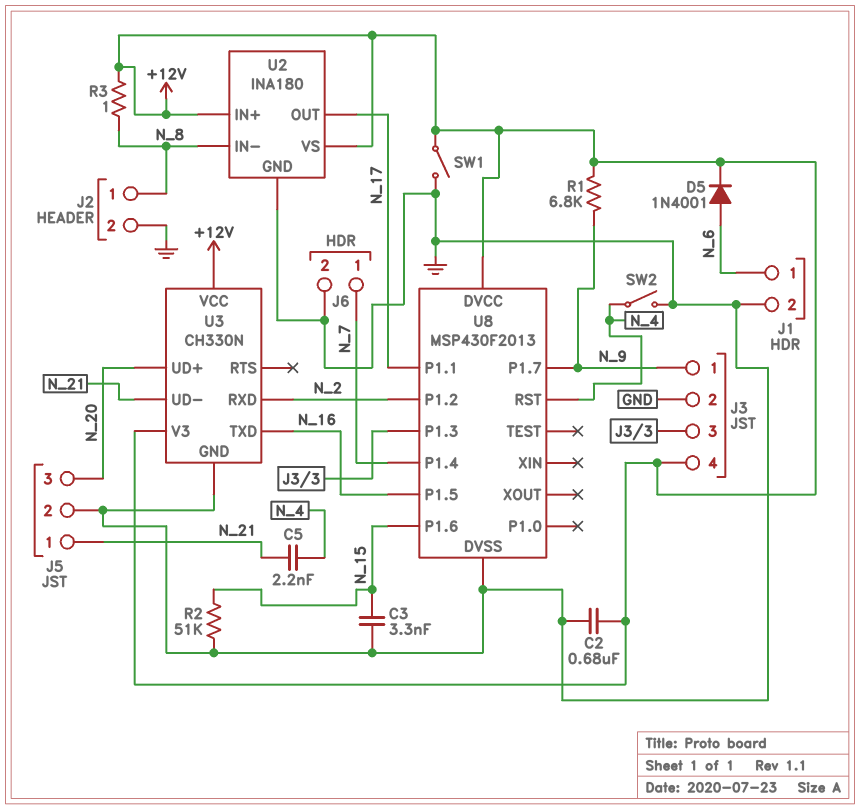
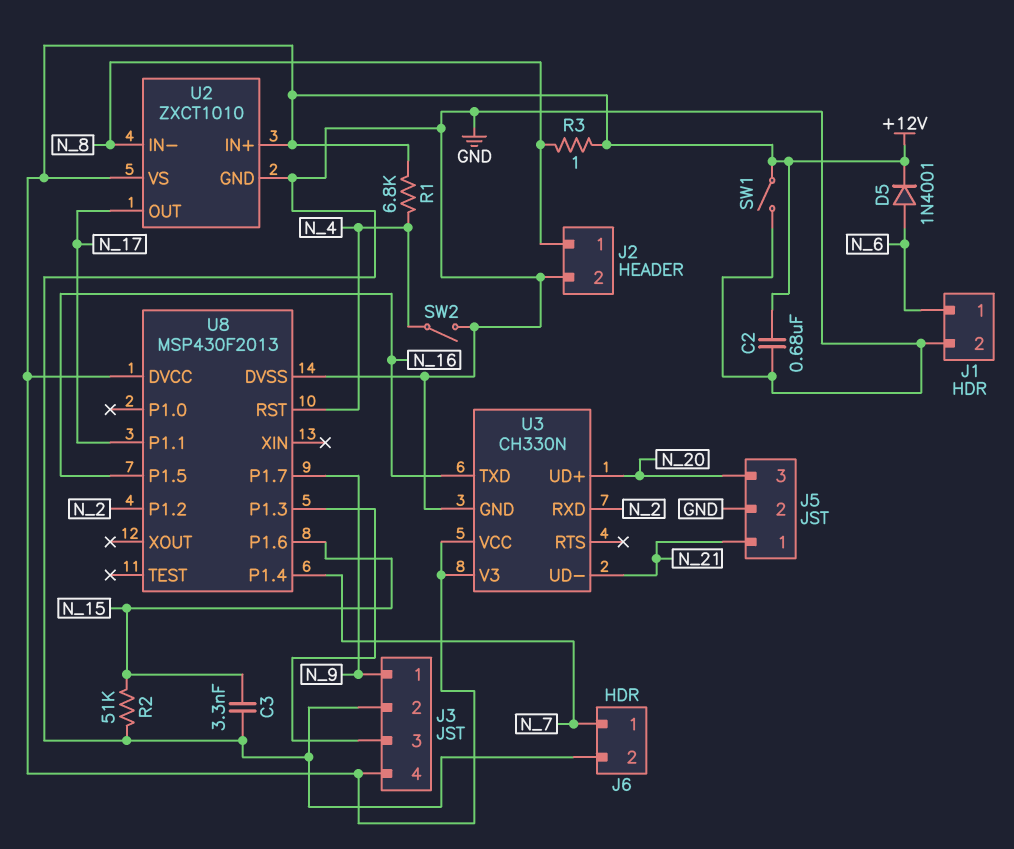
C5: 2.2nF (N_4, N_21) -> none
R1: 6.8k (+12V, N_9) -> 6.8k (+12V, N_4)
U2: INA180 -> ZXCT1010

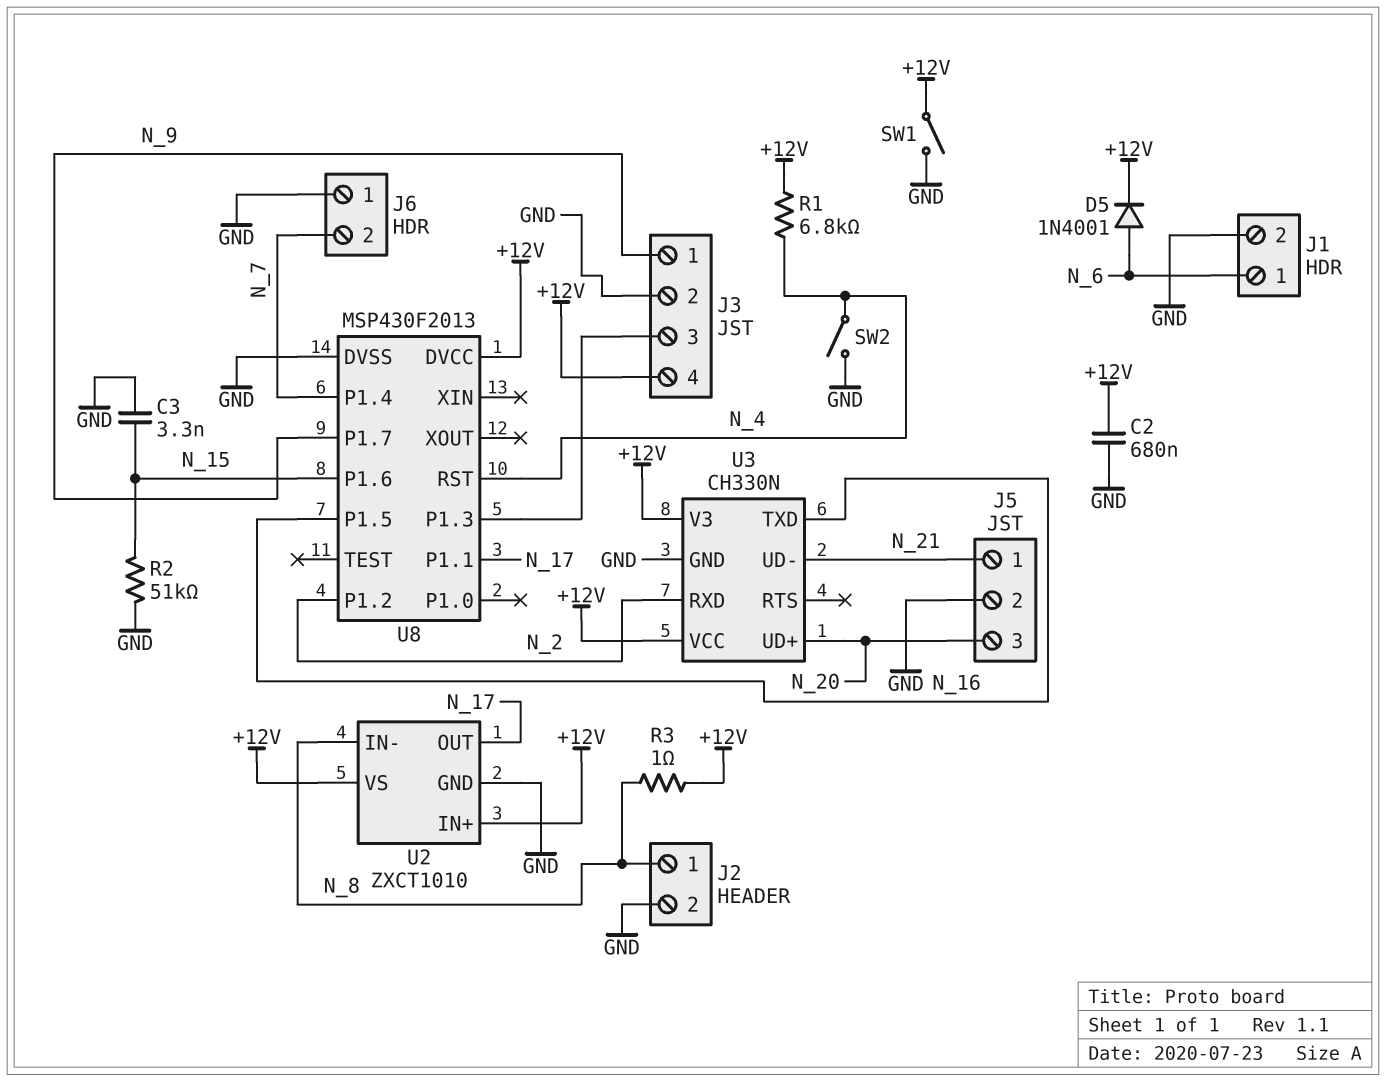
J6 pin 1: N_7 -> GND
J6 pin 2: GND -> N_7

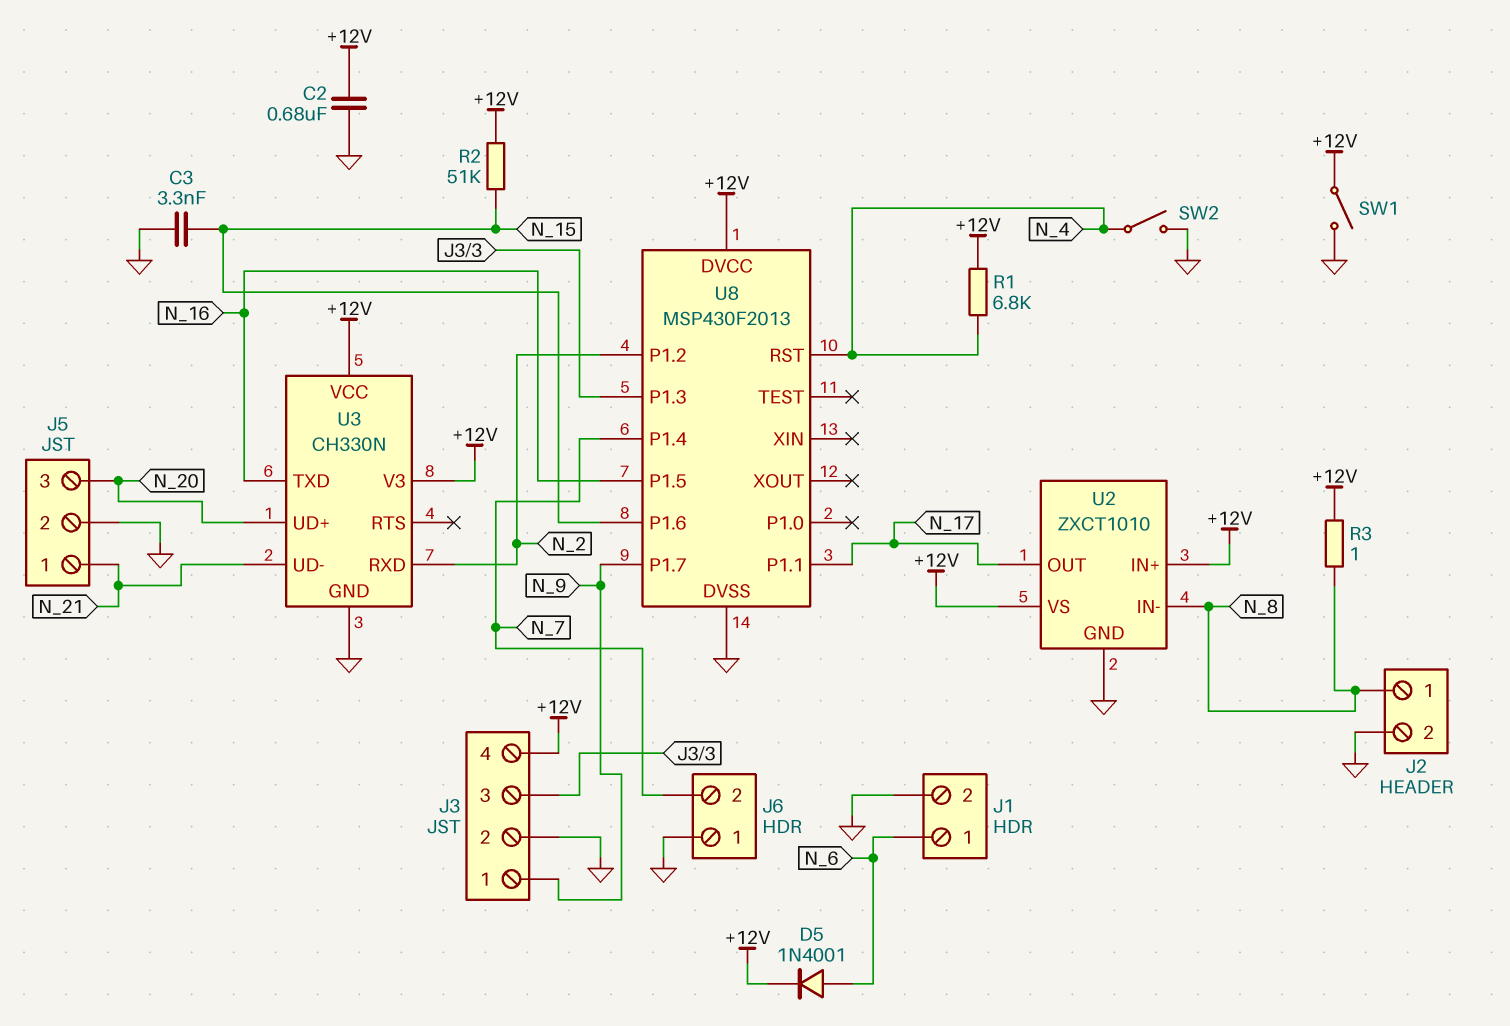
R2: 51k (GND, N_15) -> 51k (+12V, N_15)

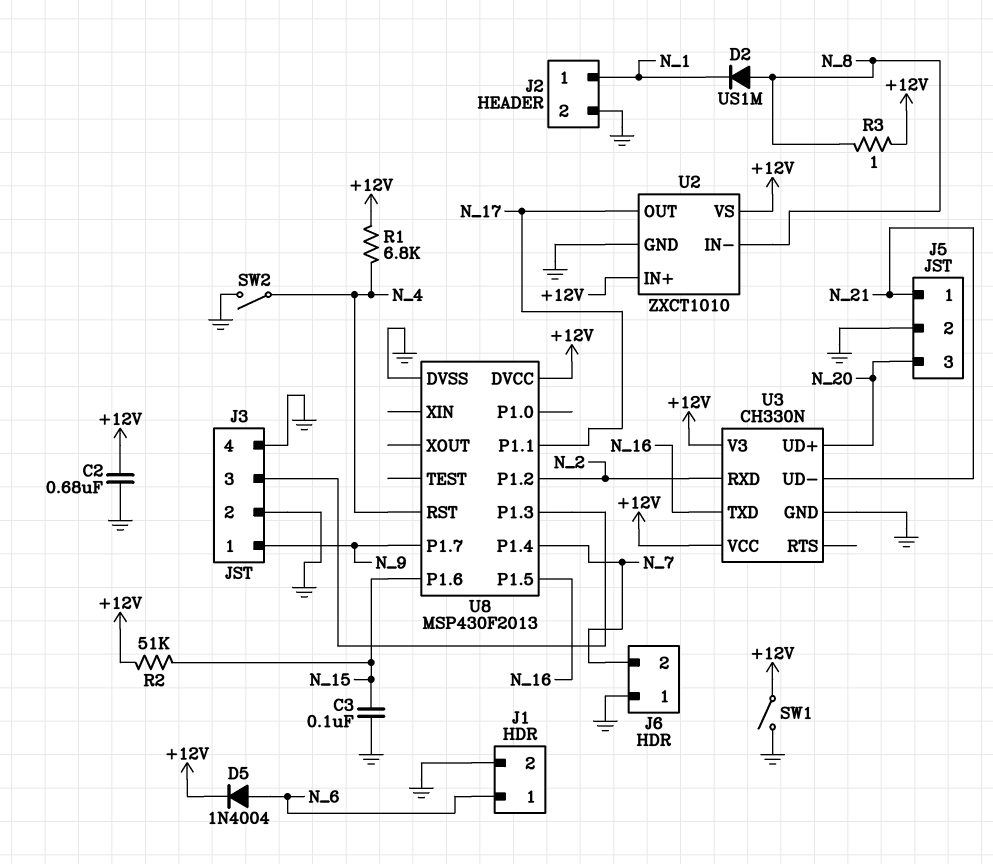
C3: 3.3nF (GND, N_15) -> 100nF (GND, N_15)
D2: none -> diode US1M (A N_8, K N_1)
D5: diode 1N4001 (A N_6, K +12V) -> diode 1N4004 (A N_6, K +12V)
J2 pin 1: N_8 -> N_1
J3 pin 4: +12V -> GND

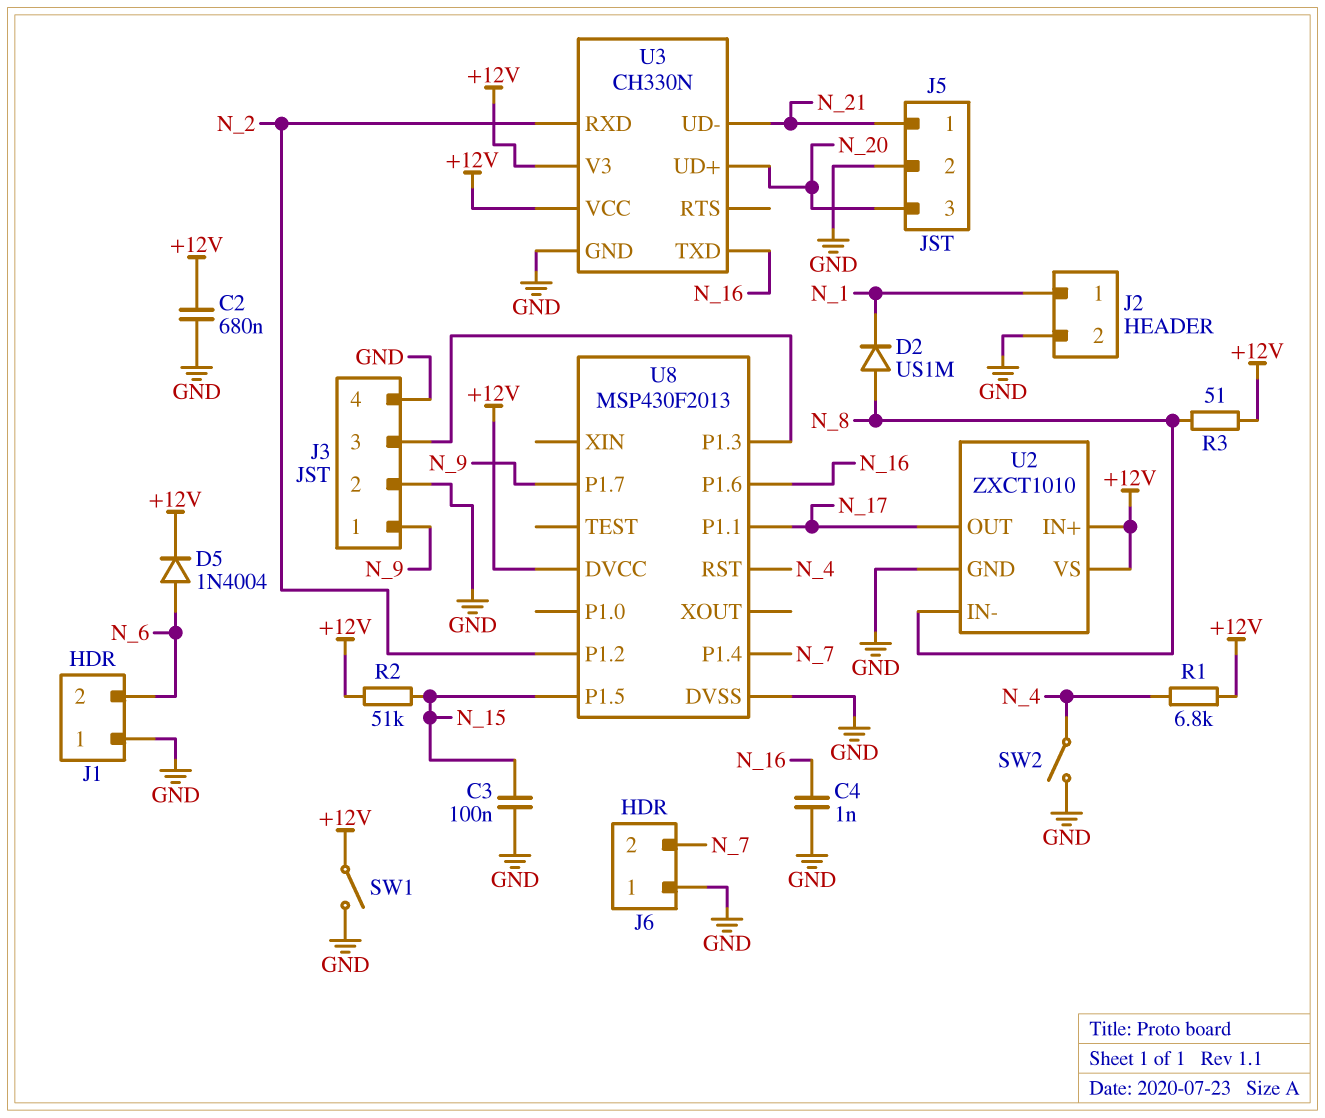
C4: none -> 1nF (GND, N_16)
J1 pin 1: N_6 -> GND
J1 pin 2: GND -> N_6
R3: 1 (+12V, N_8) -> 51 (+12V, N_8)
U8 pin P1.5: N_16 -> N_15
U8 pin P1.6: N_15 -> N_16

